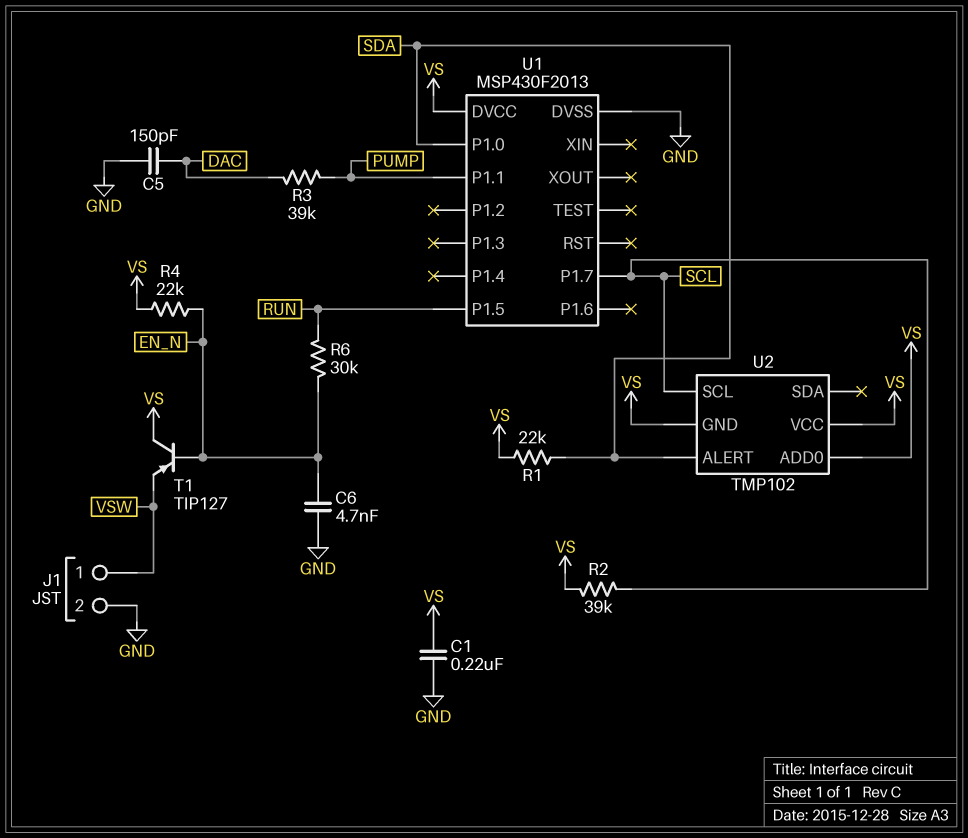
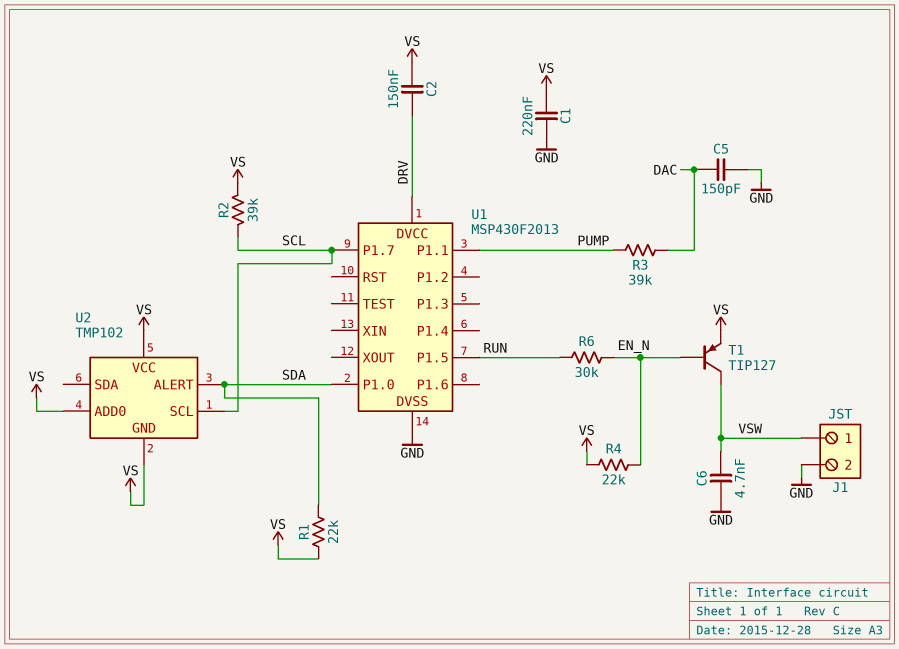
C2: none -> 150nF (DRV, VS)
C6: 4.7nF (EN_N, GND) -> 4.7nF (GND, VSW)
T1: PNP TIP127 (B EN_N, C VS, E VSW) -> PNP TIP127 (B EN_N, C VSW, E VS)
U1 pin DVCC: VS -> DRV

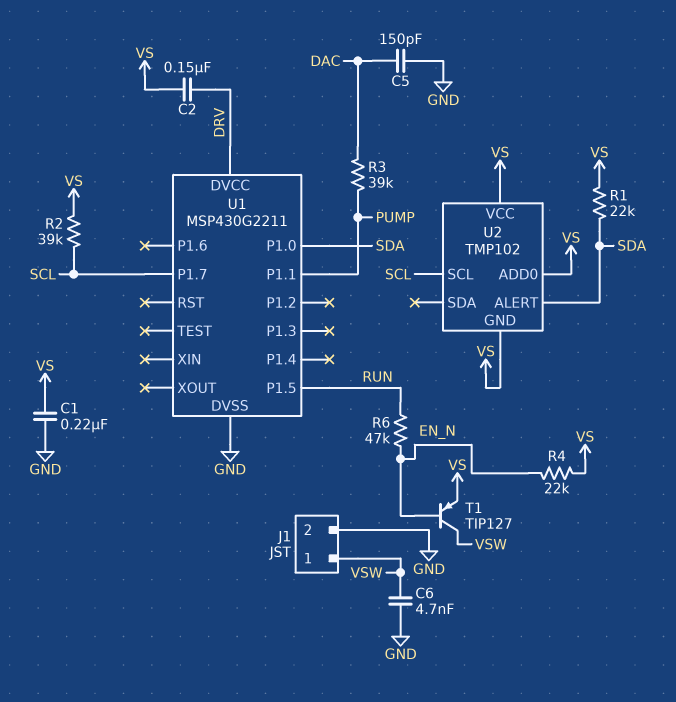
R6: 30k (EN_N, RUN) -> 47k (EN_N, RUN)
U1: MSP430F2013 -> MSP430G2211

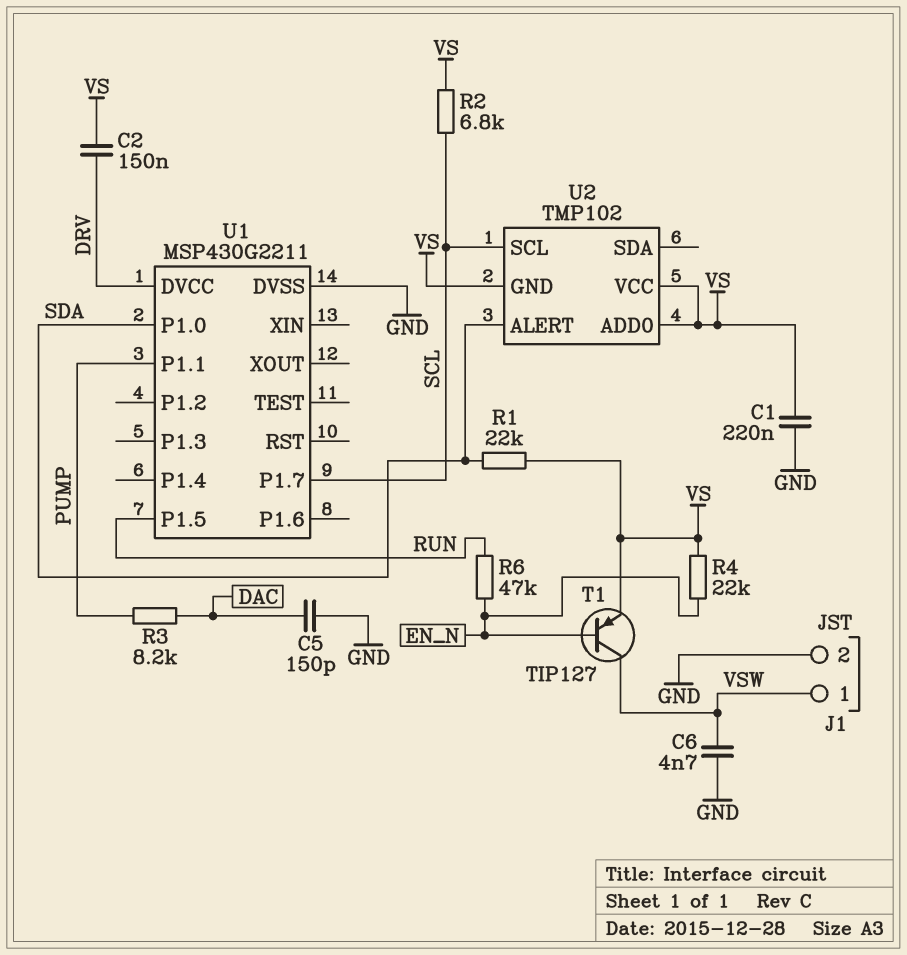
R2: 39k (SCL, VS) -> 6.8k (SCL, VS)
R3: 39k (DAC, PUMP) -> 8.2k (DAC, PUMP)

